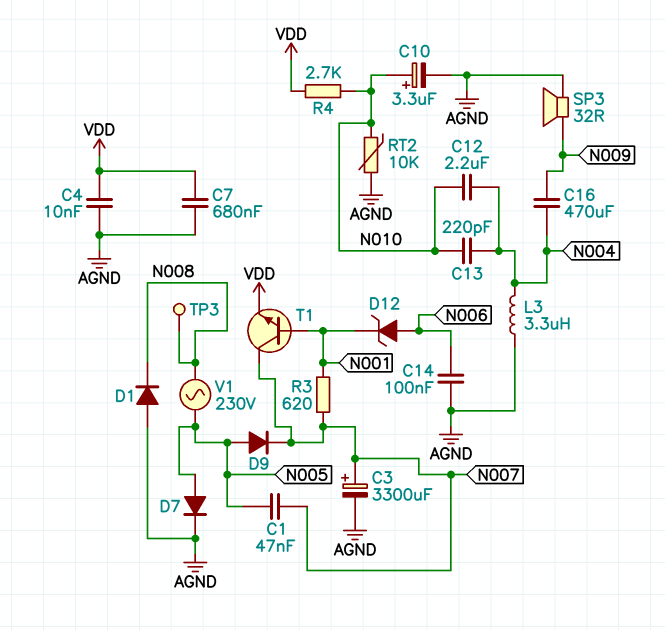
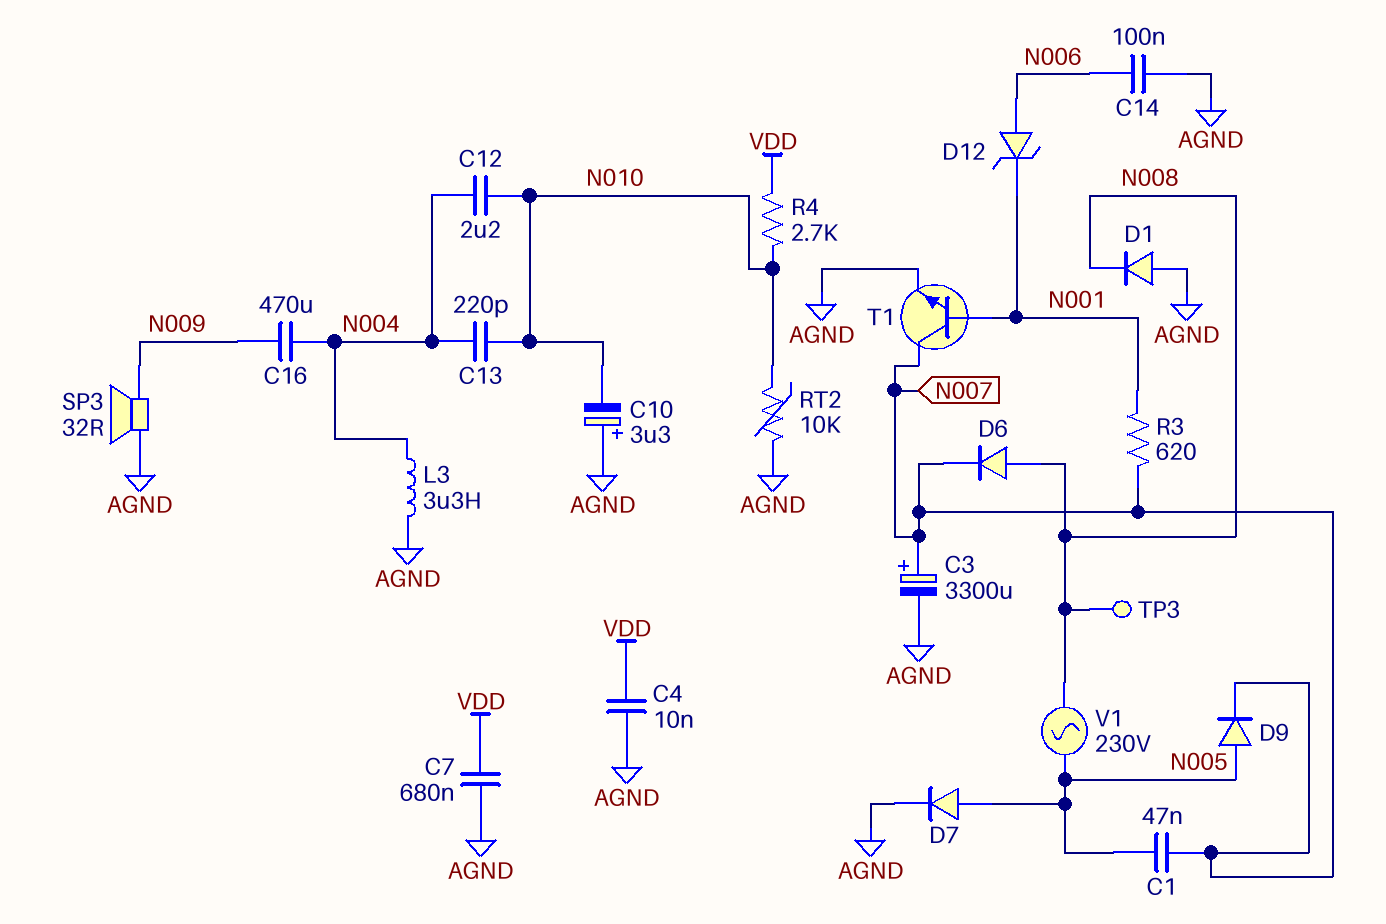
C10: 3.3uF (plus N010, minus AGND) -> 3.3uF (plus AGND, minus N010)
D6: none -> diode (A N008, K N007)
T1: NPN (B N001, C N007, E VDD) -> NPN (B N001, C N007, E AGND)

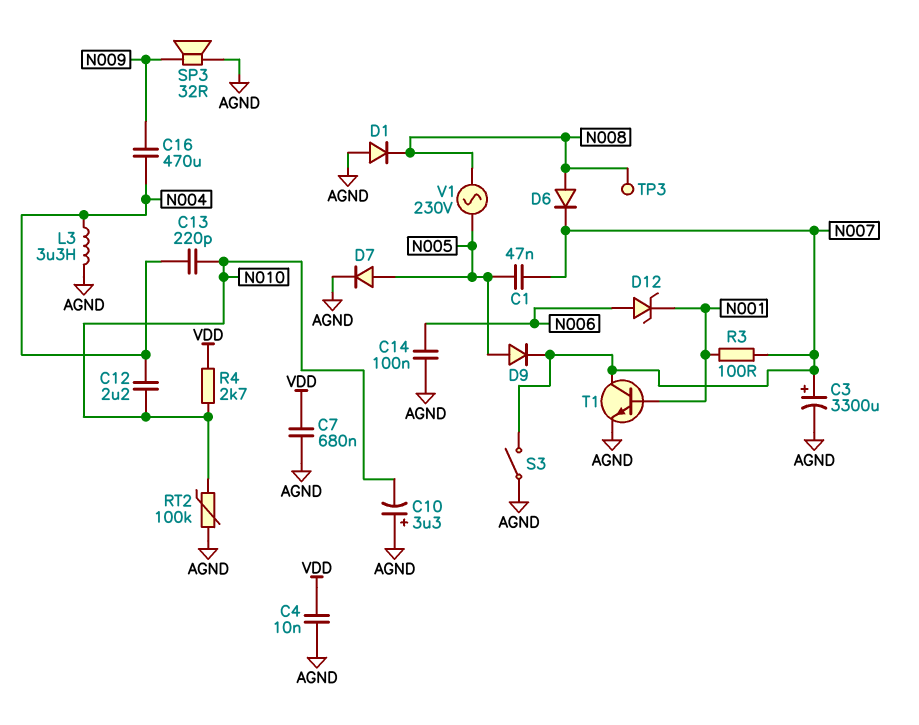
R3: 620 (N001, N007) -> 100 (N001, N007)
RT2: 10k (AGND, N010) -> 100k (AGND, N010)
S3: none -> switch (AGND, N007)

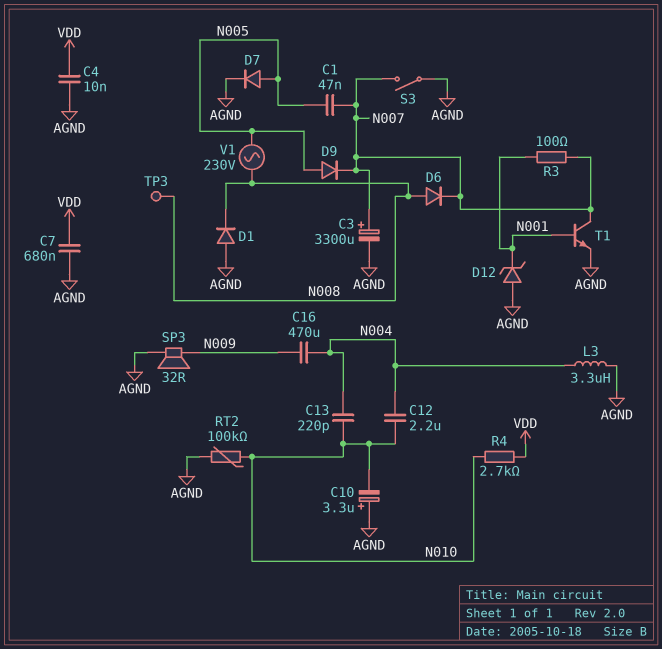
C14: 100nF (AGND, N006) -> none
D12: zener (A N006, K N001) -> zener (A AGND, K N001)

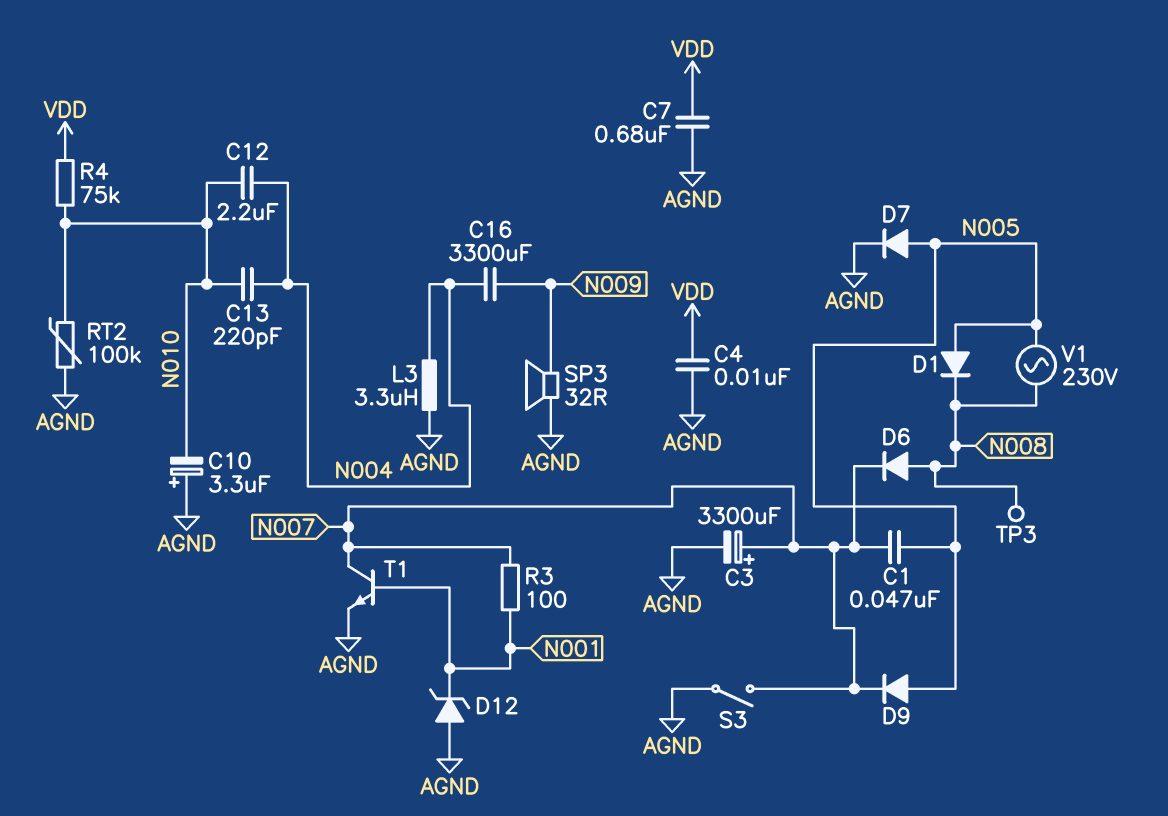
C16: 470uF (N004, N009) -> 3300uF (N004, N009)
D1: diode (A AGND, K N008) -> diode (A N005, K N008)
R4: 2.7k (N010, VDD) -> 75k (N010, VDD)

